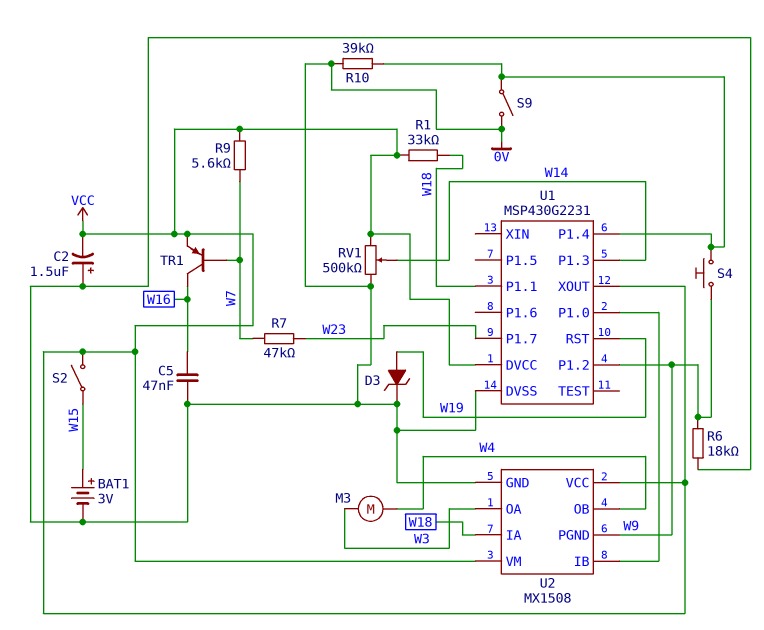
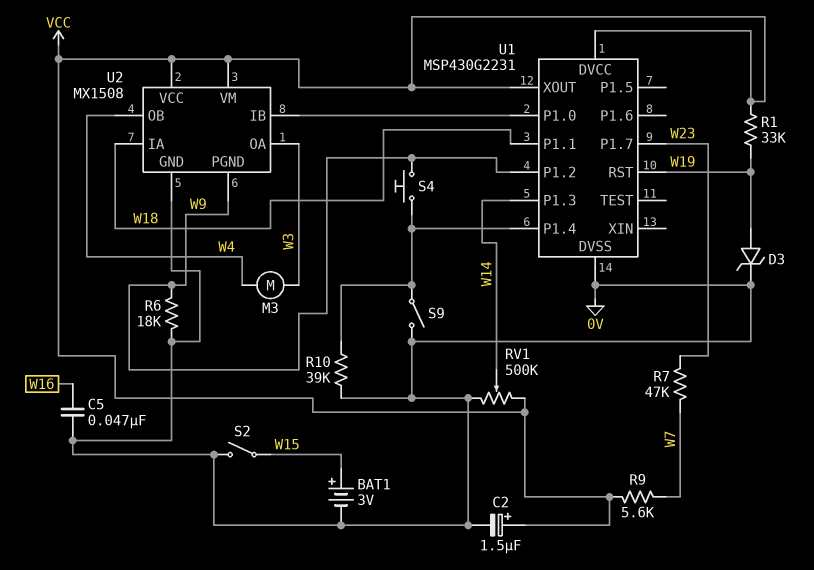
C2: 1.5uF (plus 0V, minus VCC) -> 1.5uF (plus VCC, minus 0V)
R1: 33k (VCC, W18) -> 33k (VCC, W19)
S2: switch (VCC, W15) -> switch (0V, W15)
TR1: PNP (B W7, C W16, E VCC) -> none

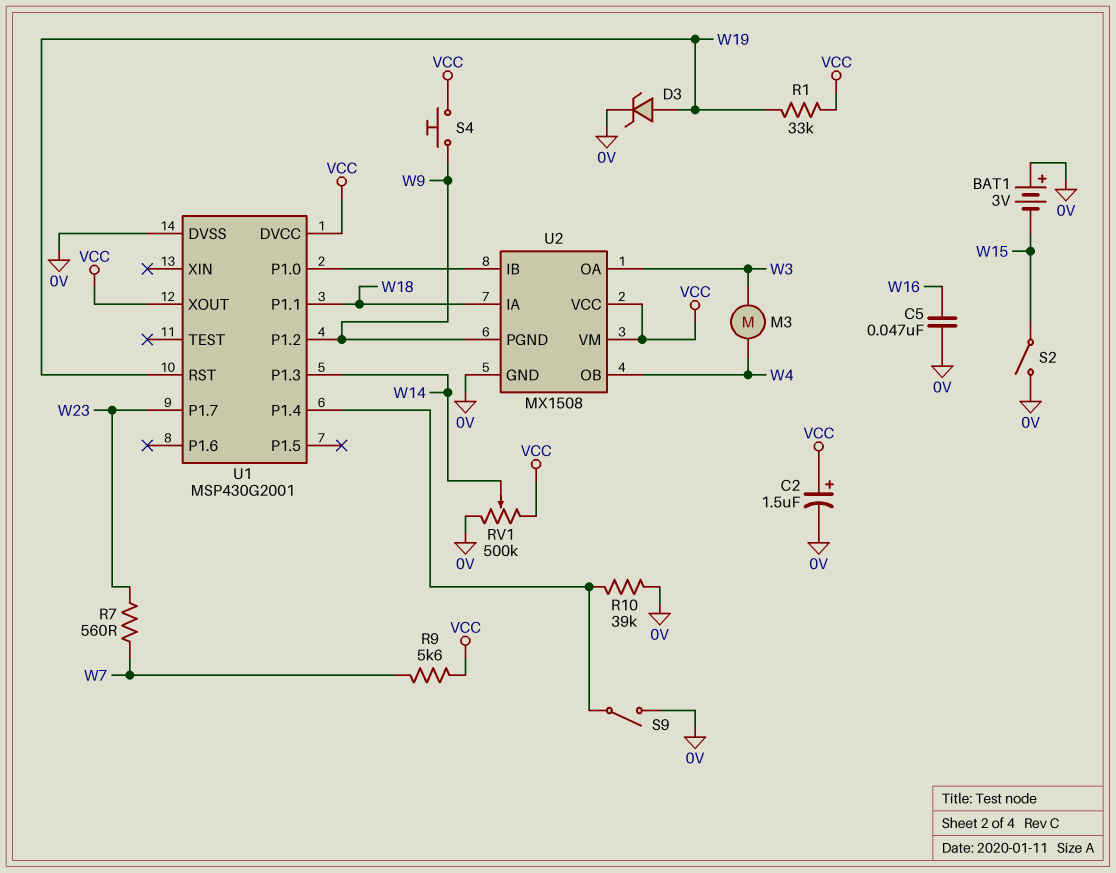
BAT1: 3V (plus W15, minus 0V) -> 3V (plus 0V, minus W15)
R6: 18k (0V, W9) -> none
R7: 47k (W7, W23) -> 560 (W7, W23)
S4: button (U1/P1.4, W9) -> button (VCC, W9)
U1: MSP430G2231 -> MSP430G2001

